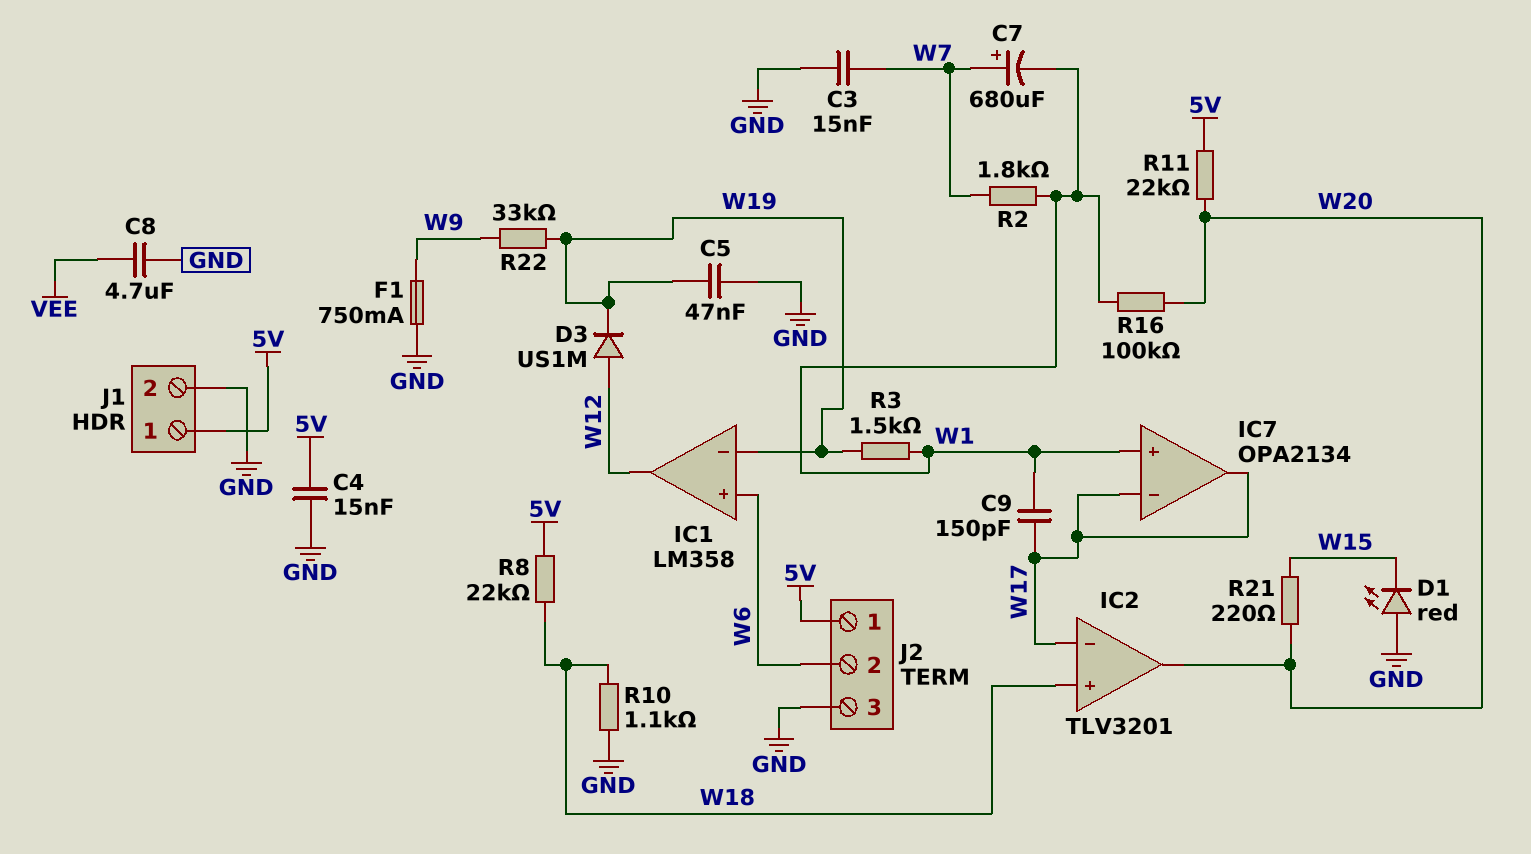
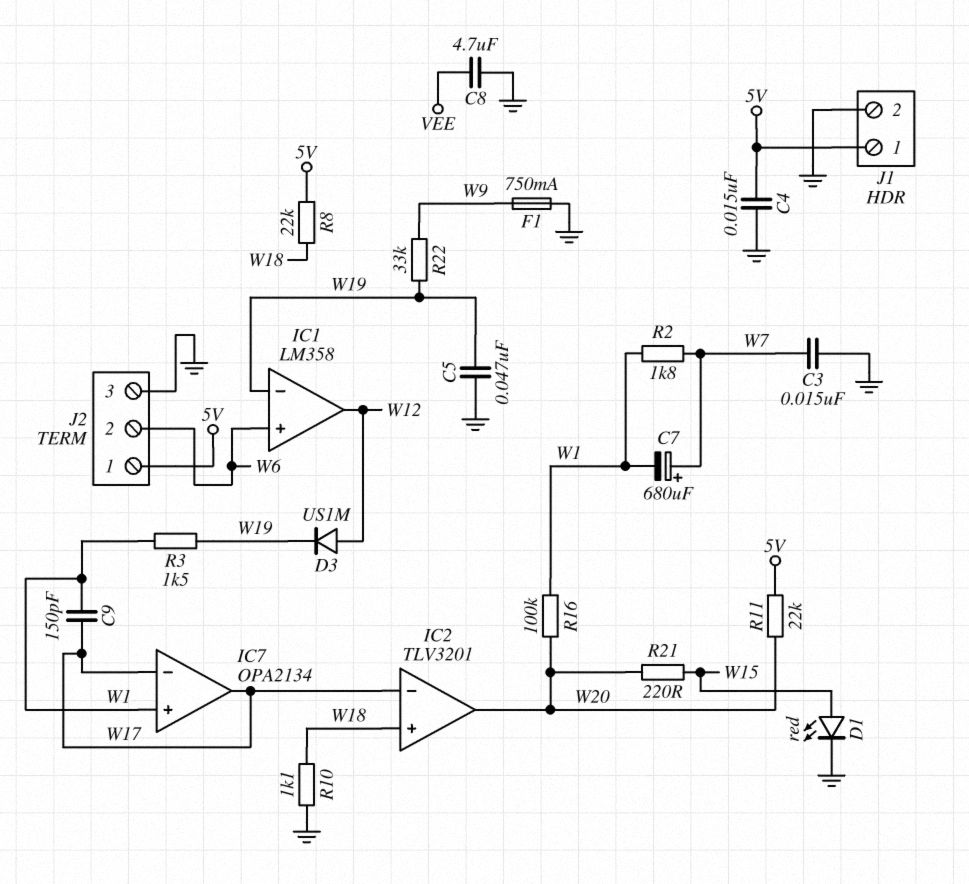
D1: LED red (A GND, K W15) -> LED red (A W15, K GND)

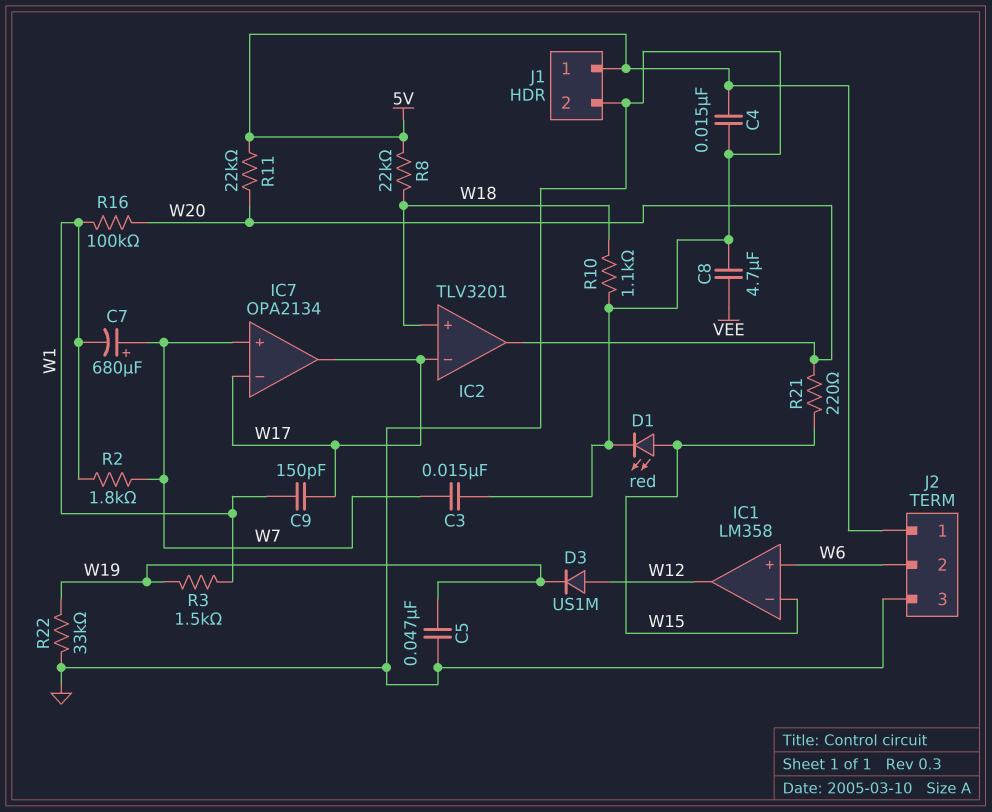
F1: 750mA (GND, W9) -> none
IC1 pin in-: W19 -> W15
IC7 pin in+: W1 -> W7
R22: 33k (W9, W19) -> 33k (GND, W19)

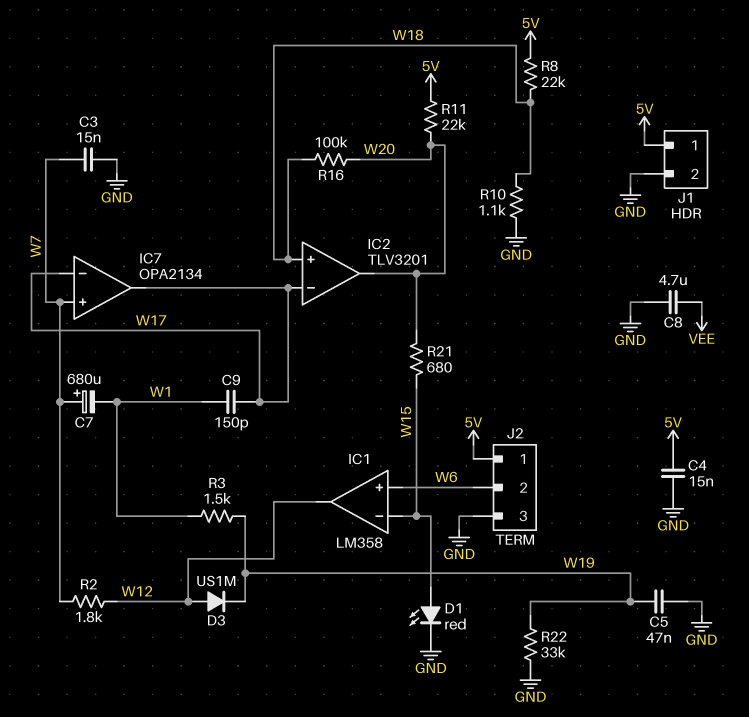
R2: 1.8k (W1, W7) -> 1.8k (W7, W12)
R16: 100k (W1, W20) -> 100k (W18, W20)
R21: 220 (W15, W20) -> 680 (W15, W20)

